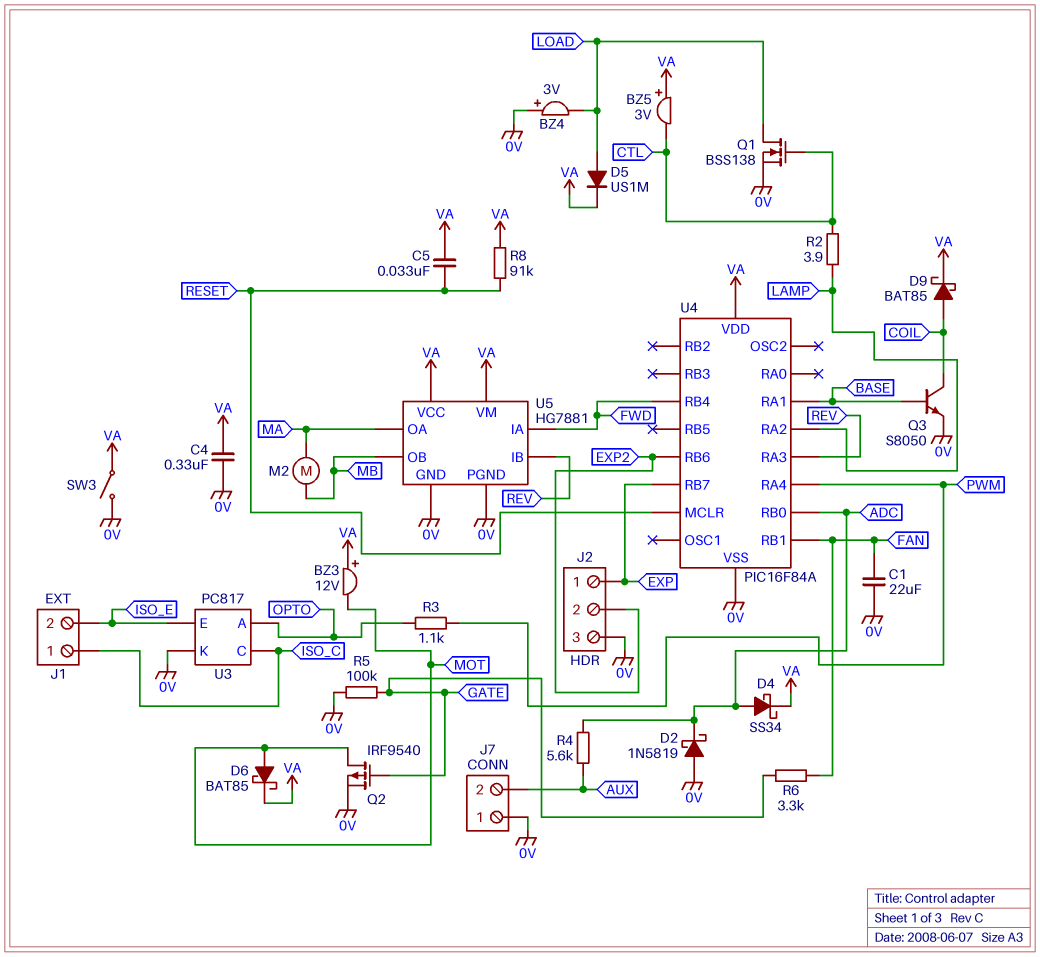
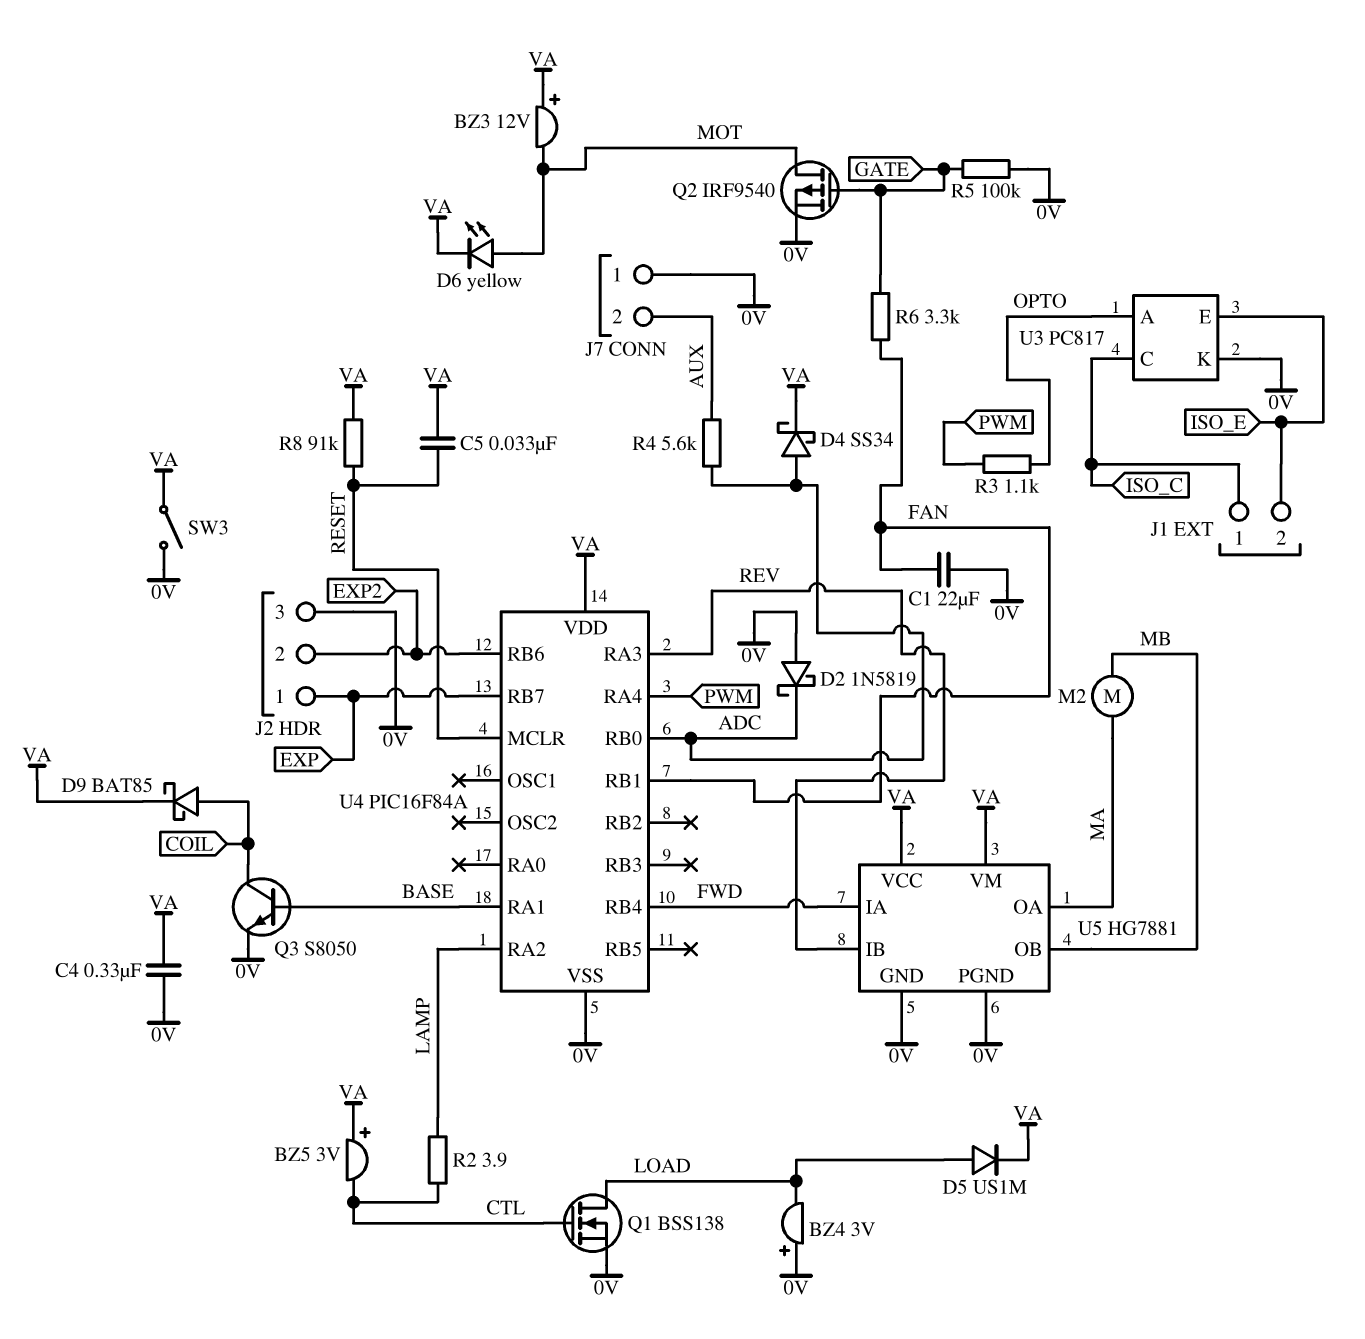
D6: schottky BAT85 (A MOT, K VA) -> LED yellow (A MOT, K VA)

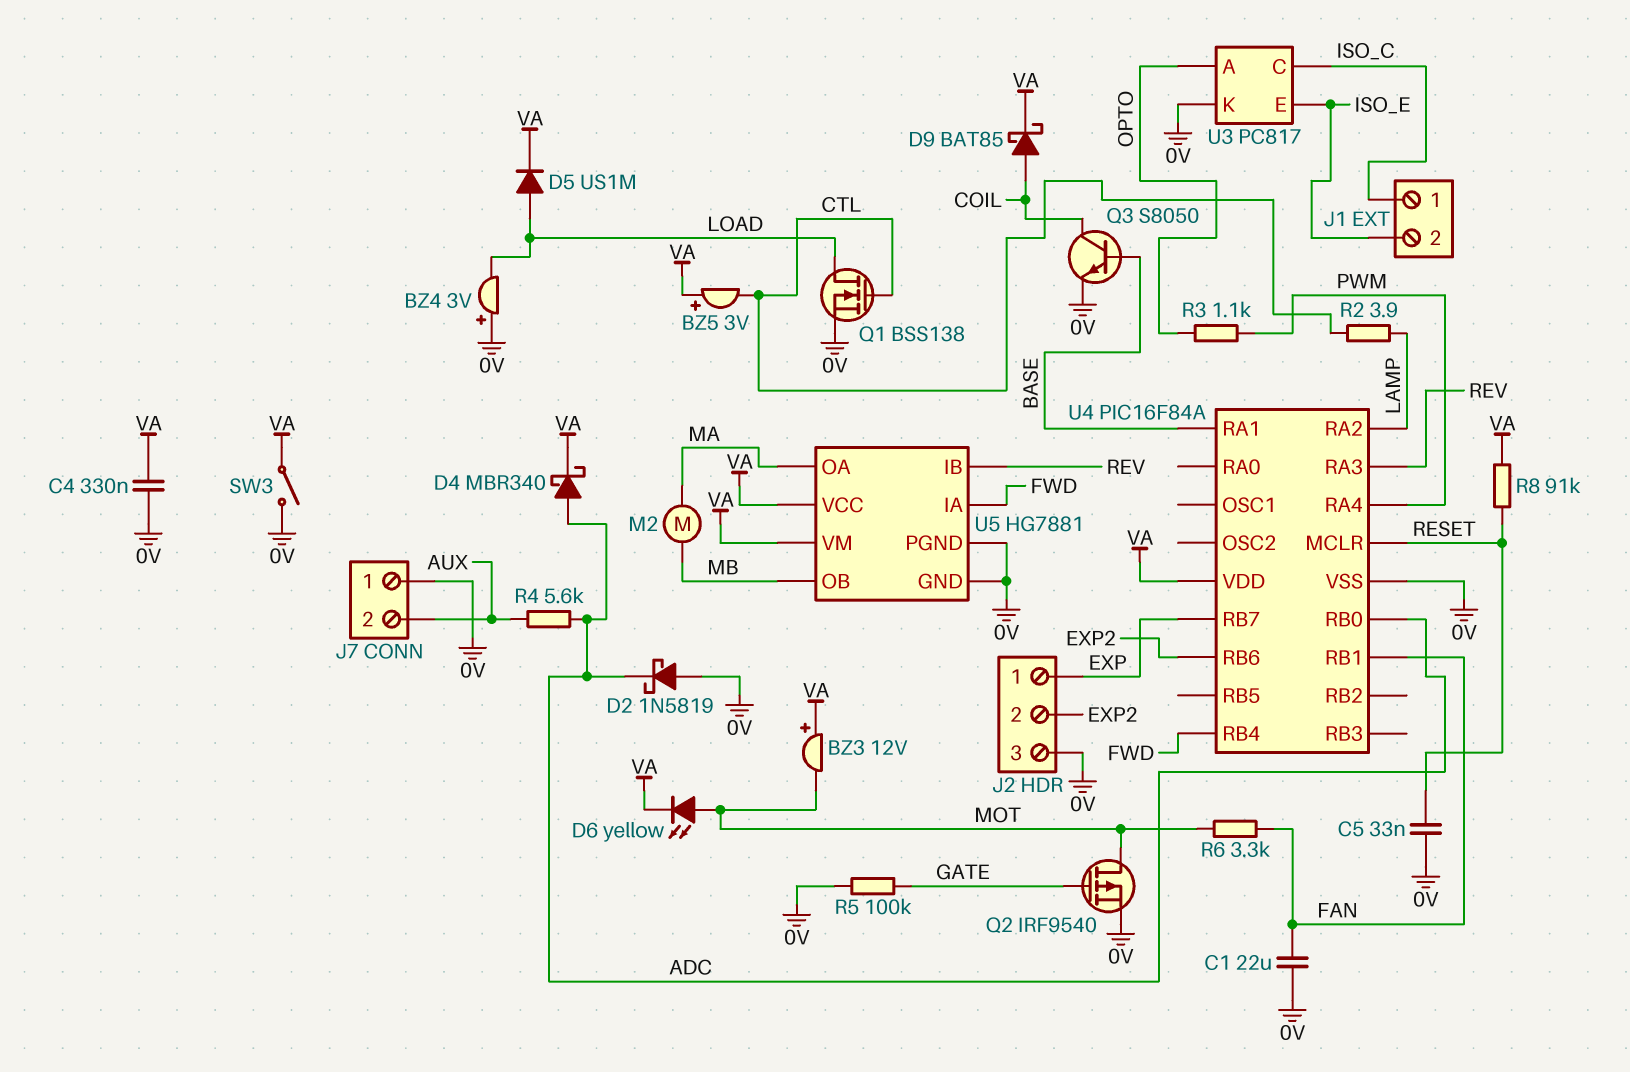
C5: 33nF (RESET, VA) -> 33nF (0V, RESET)
D4: schottky SS34 (A ADC, K VA) -> schottky MBR340 (A ADC, K VA)
R6: 3.3k (FAN, GATE) -> 3.3k (FAN, MOT)

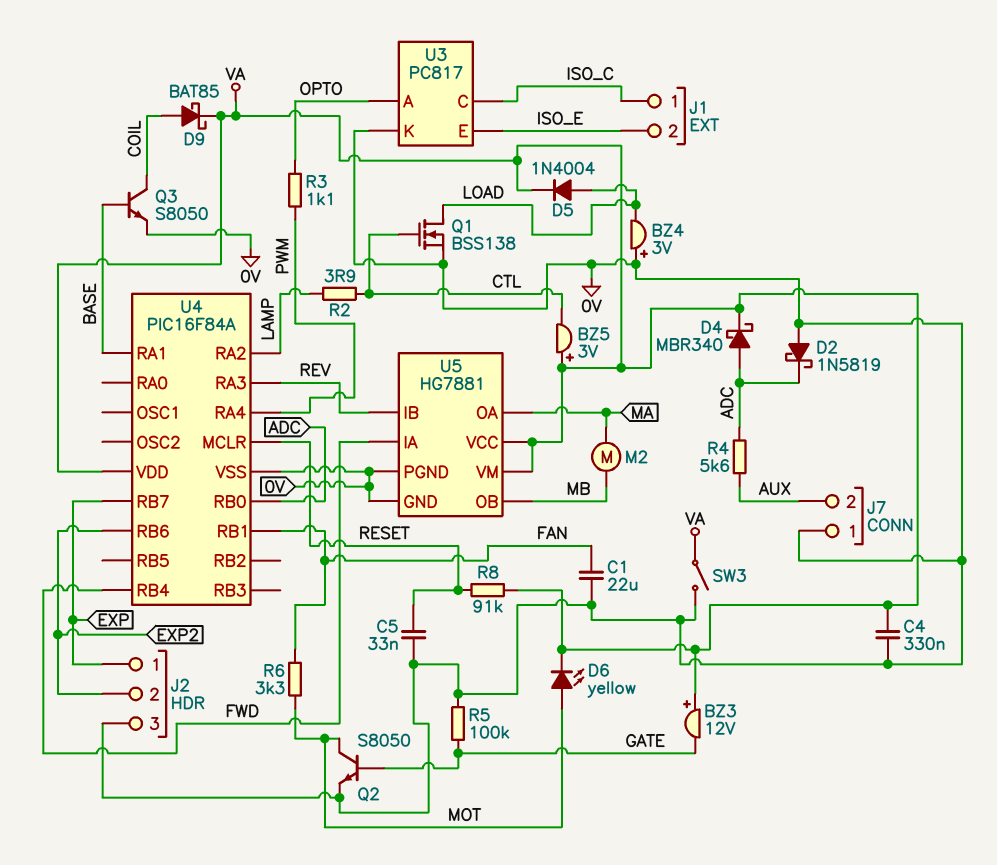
BZ3: buzzer 12V (plus VA, minus MOT) -> buzzer 12V (plus VA, minus GATE)
D5: diode US1M (A LOAD, K VA) -> diode 1N4004 (A LOAD, K VA)
Q2: PMOS IRF9540 (G GATE, D MOT, S 0V) -> NPN S8050 (B GATE, C MOT, E 0V)

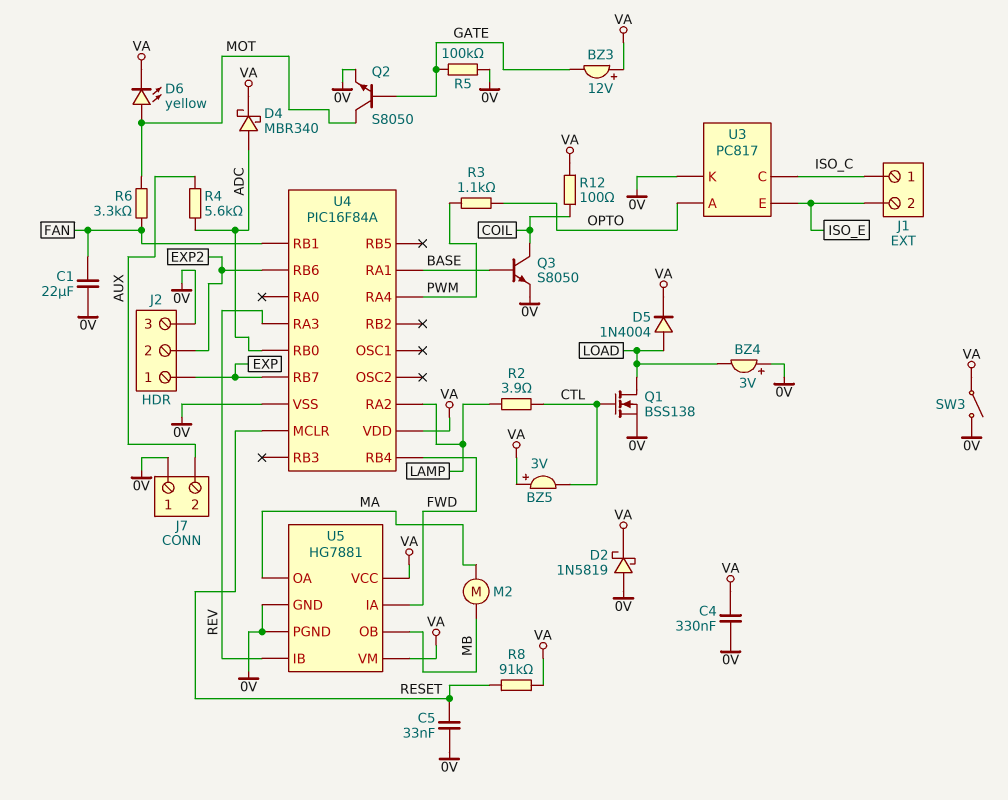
D2: schottky 1N5819 (A 0V, K ADC) -> schottky 1N5819 (A 0V, K VA)
D9: schottky BAT85 (A COIL, K VA) -> none
R12: none -> 100 (COIL, VA)

